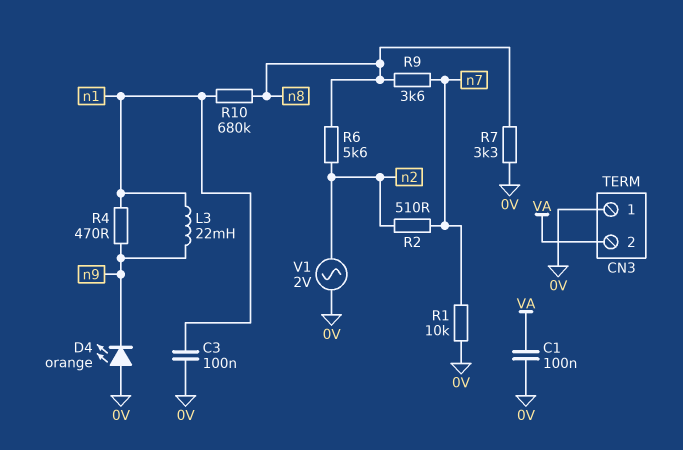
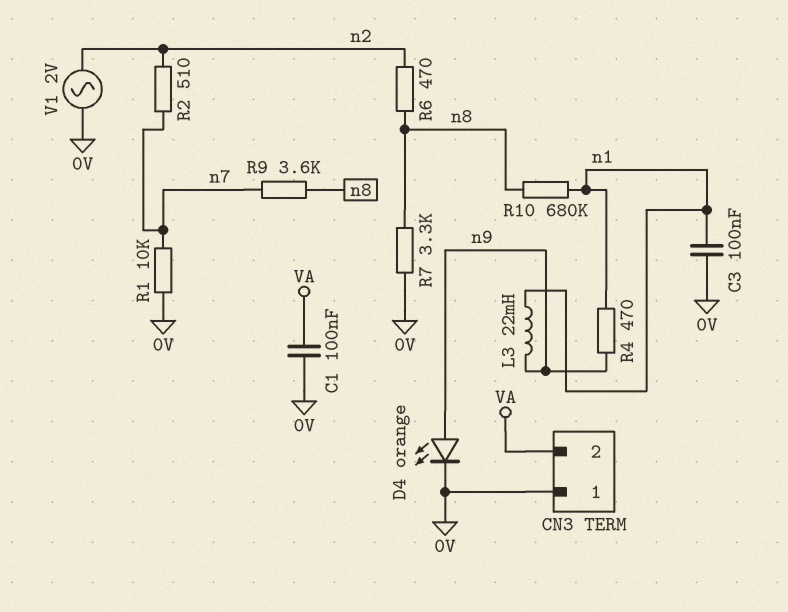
D4: LED orange (A 0V, K n9) -> LED orange (A n9, K 0V)
R6: 5.6k (n2, n8) -> 470 (n2, n8)

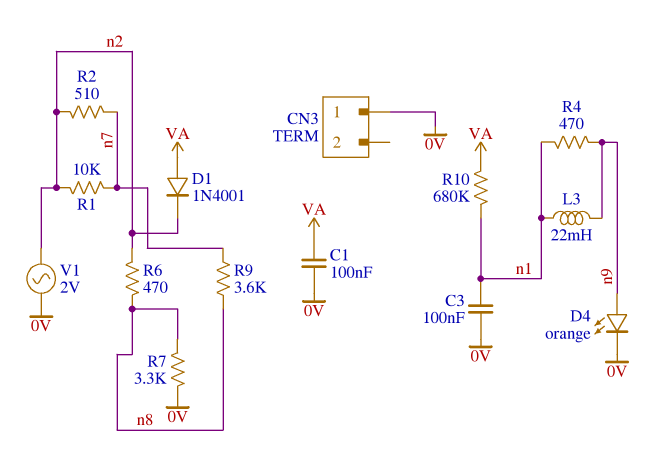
CN3 pin 2: VA -> none
D1: none -> diode 1N4001 (A VA, K n2)
R1: 10k (0V, n7) -> 10k (n2, n7)
R10: 680k (n1, n8) -> 680k (VA, n1)

